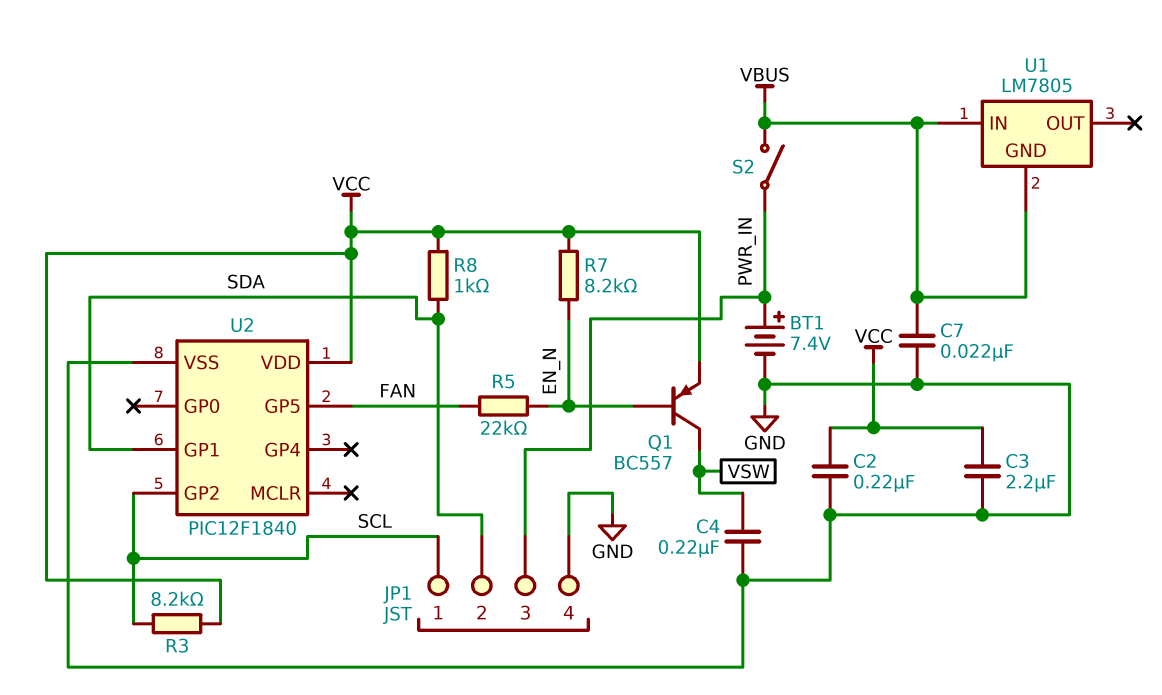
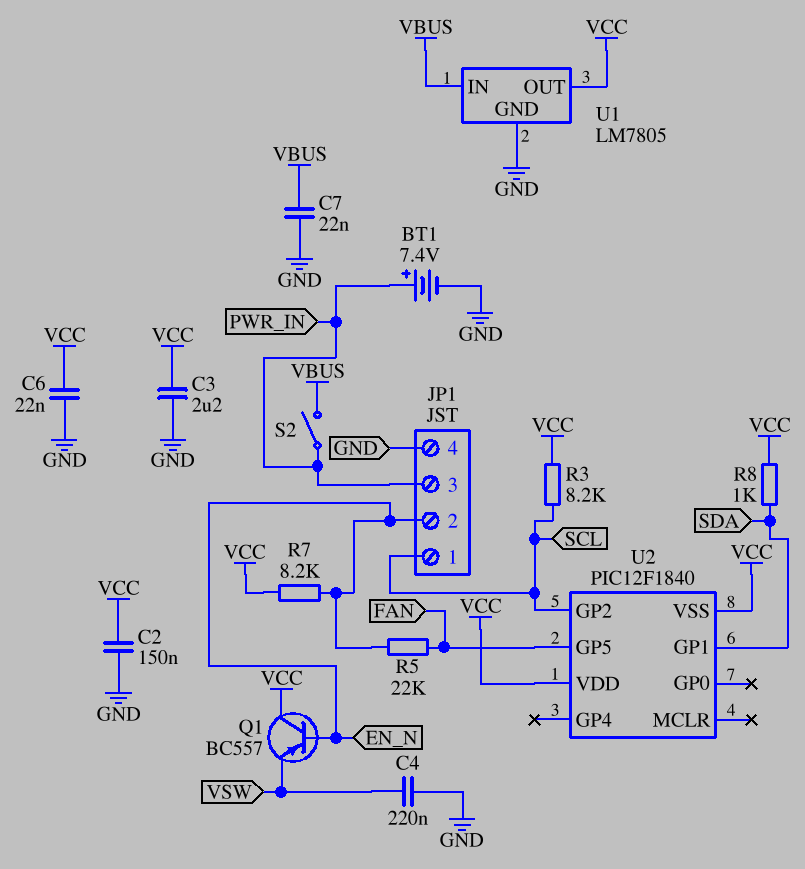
C2: 220nF (GND, VCC) -> 150nF (GND, VCC)
C6: none -> 22nF (GND, VCC)
JP1 pin 2: SDA -> EN_N
Q1: PNP BC557 (B EN_N, C VSW, E VCC) -> PNP BC557 (B EN_N, C VCC, E VSW)
U1 pin GND: VBUS -> GND
U1 pin OUT: none -> VCC
U2 pin VSS: GND -> VCC

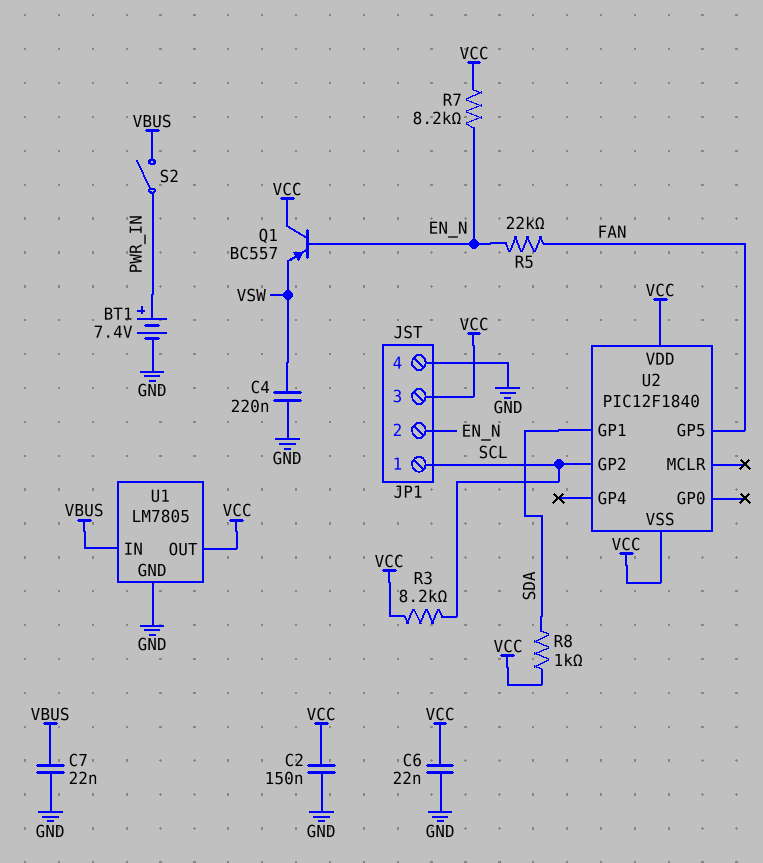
C3: 2.2uF (GND, VCC) -> none
JP1 pin 3: PWR_IN -> VCC

